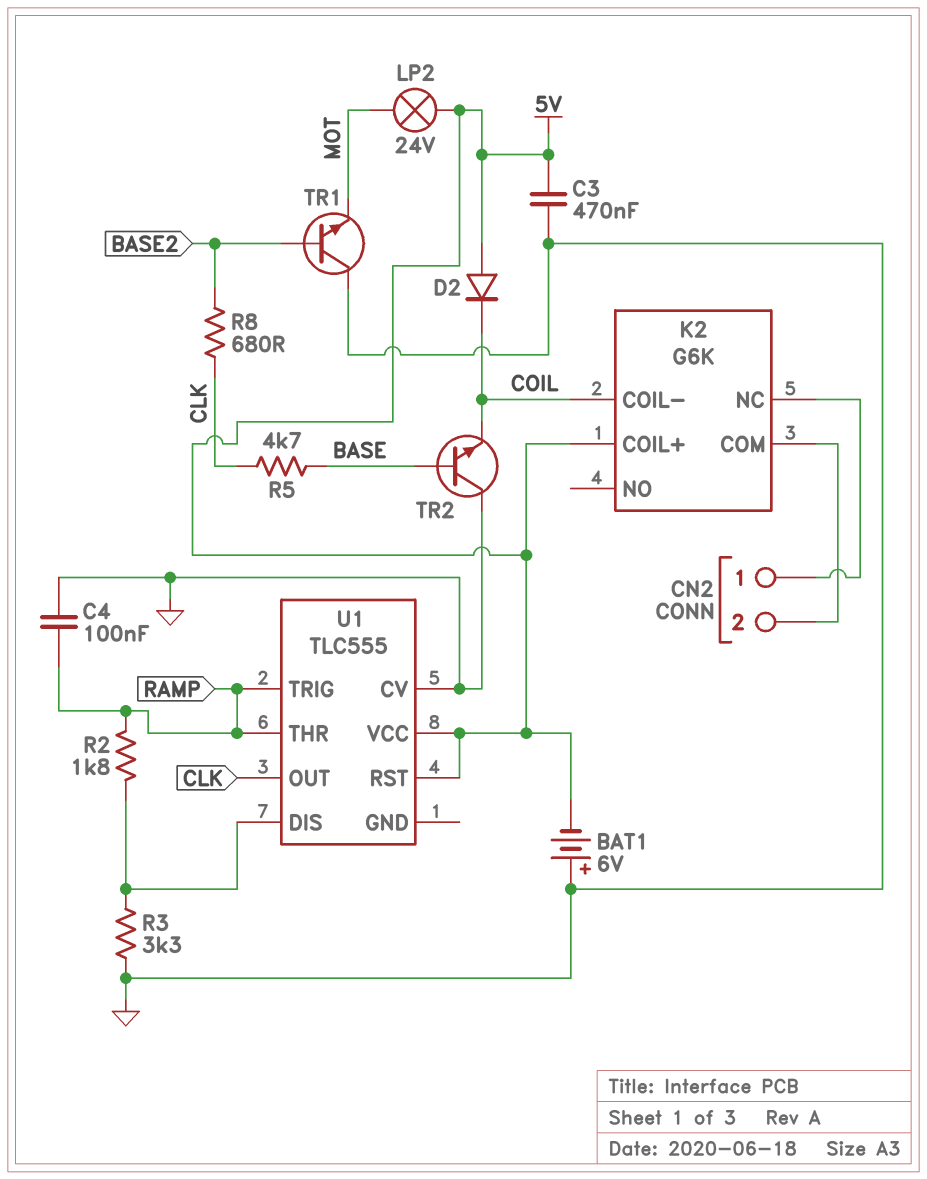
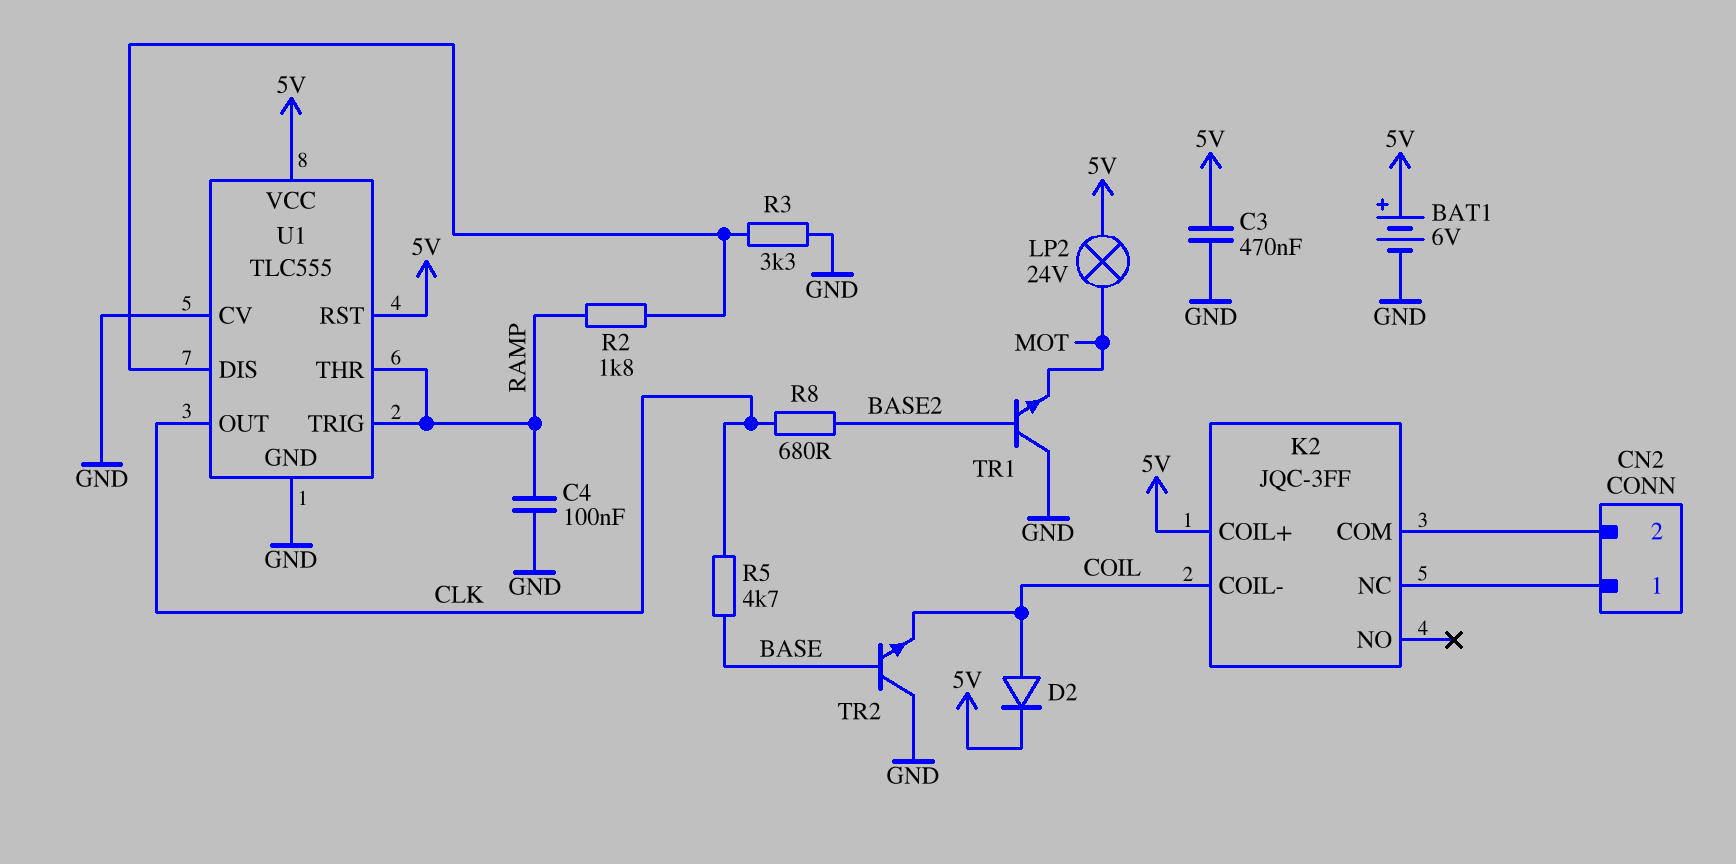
BAT1: 6V (plus GND, minus 5V) -> 6V (plus 5V, minus GND)
D2: diode (A 5V, K COIL) -> diode (A COIL, K 5V)
K2: G6K -> JQC-3FF
U1 pin GND: none -> GND

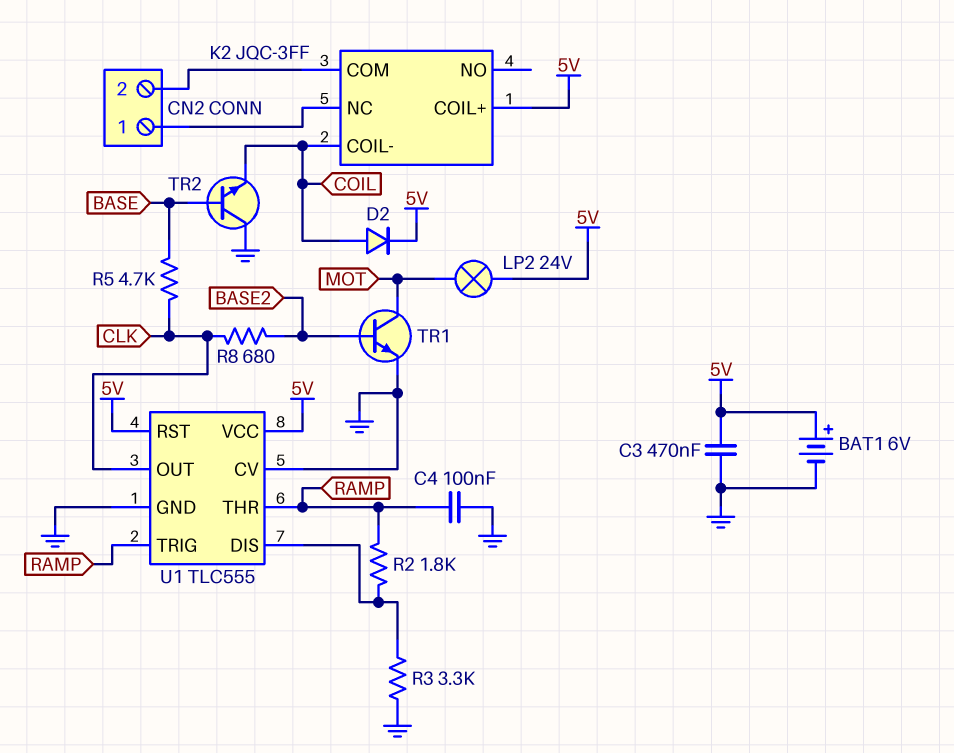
TR1: NPN (B BASE2, C GND, E MOT) -> NPN (B BASE2, C MOT, E GND)

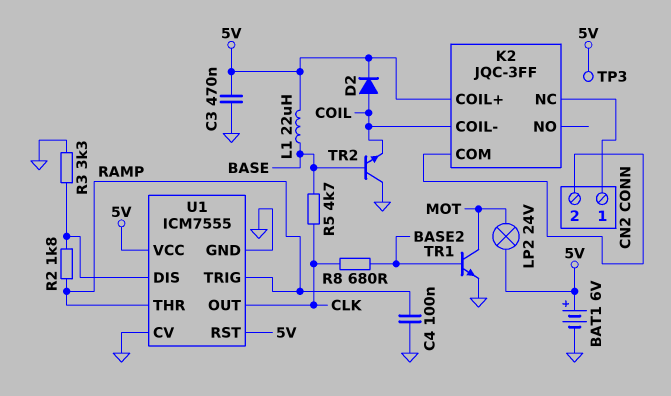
L1: none -> 22uH (5V, BASE)
TP3: none -> test point (5V)
U1: TLC555 -> ICM7555

